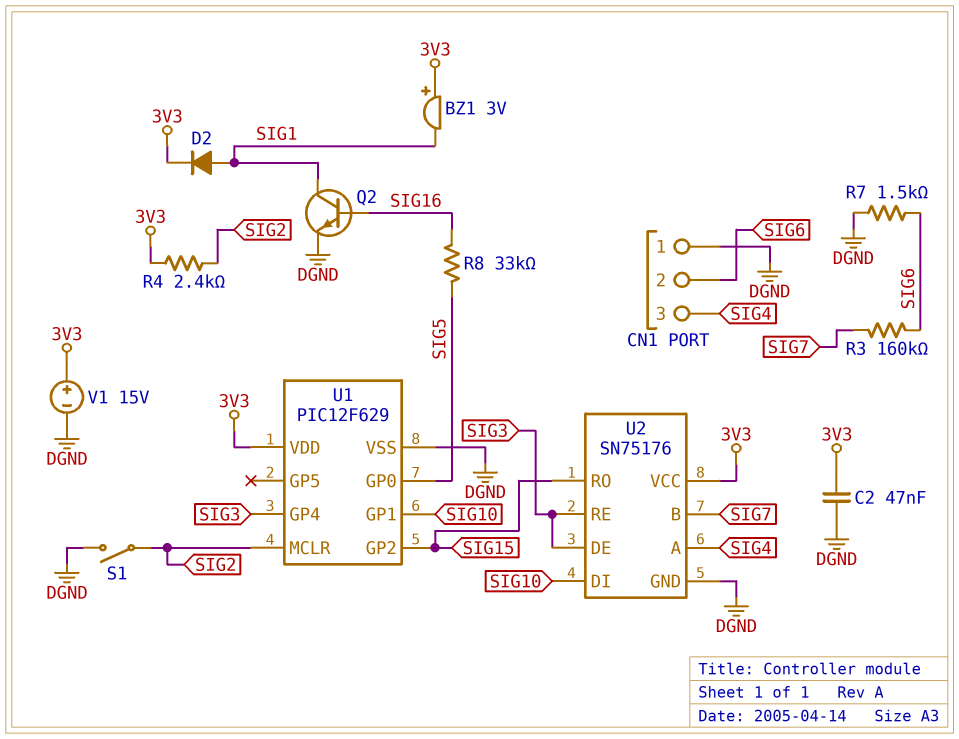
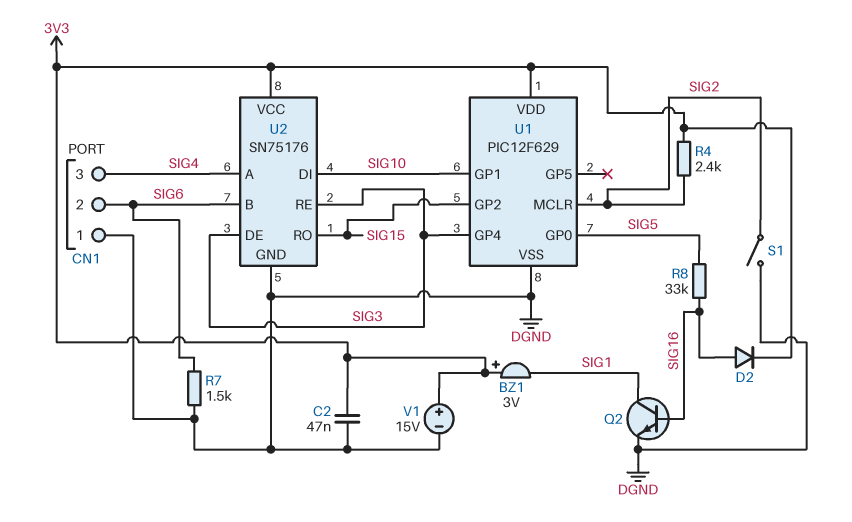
D2: diode (A SIG1, K 3V3) -> diode (A SIG16, K 3V3)
R3: 160k (SIG6, SIG7) -> none
U2 pin B: SIG7 -> SIG6

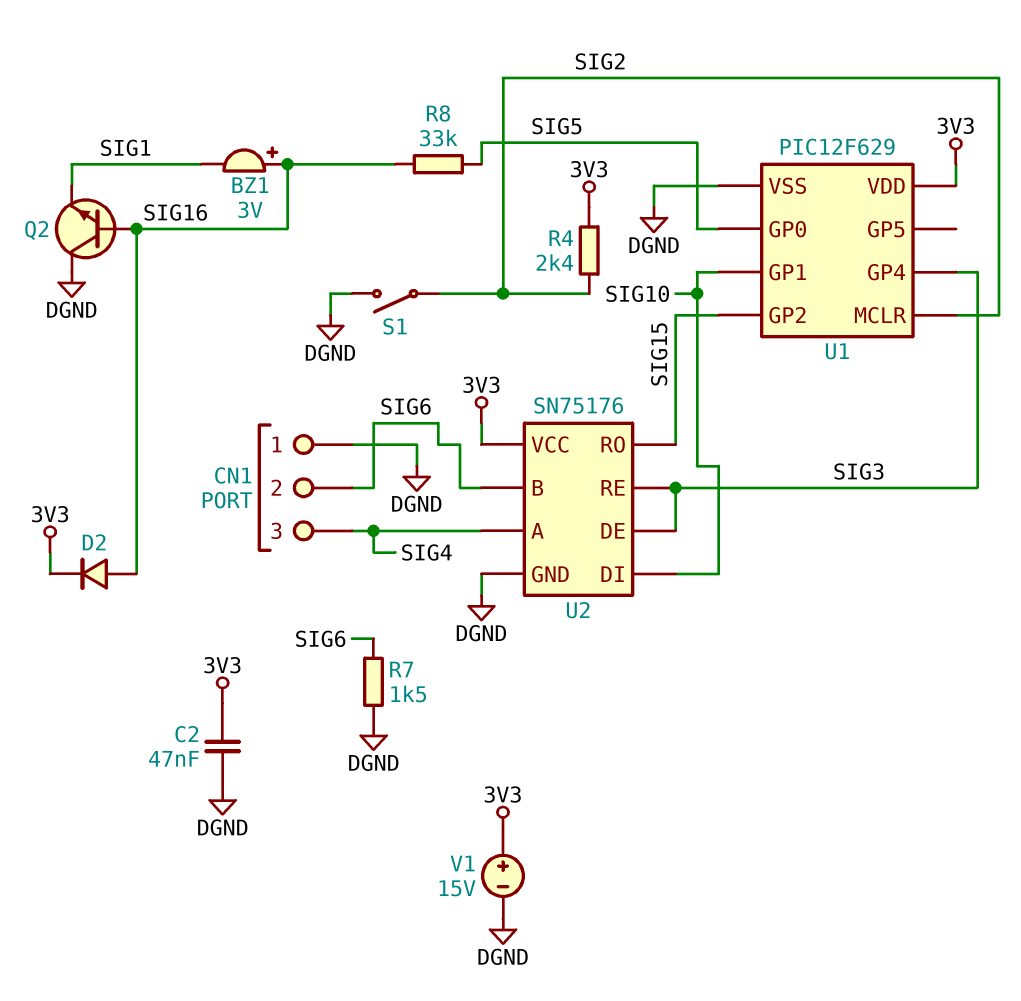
BZ1: buzzer 3V (plus 3V3, minus SIG1) -> buzzer 3V (plus SIG16, minus SIG1)
Q2: NPN (B SIG16, C SIG1, E DGND) -> NPN (B SIG16, C DGND, E SIG1)

